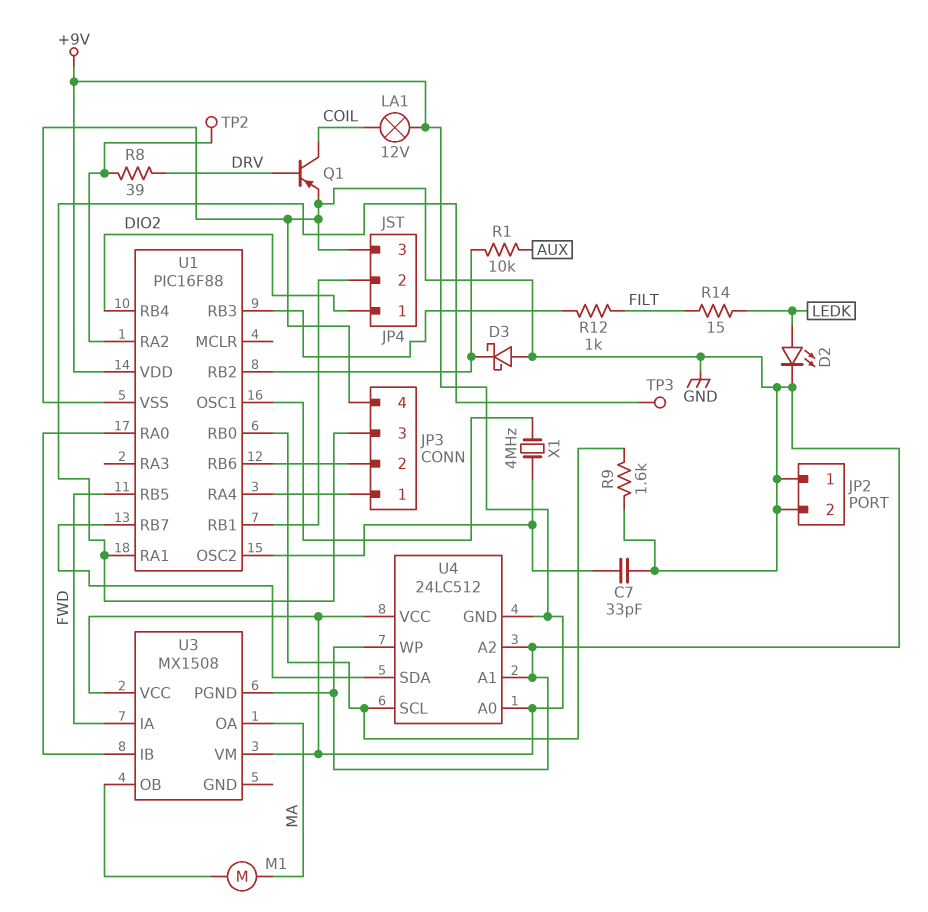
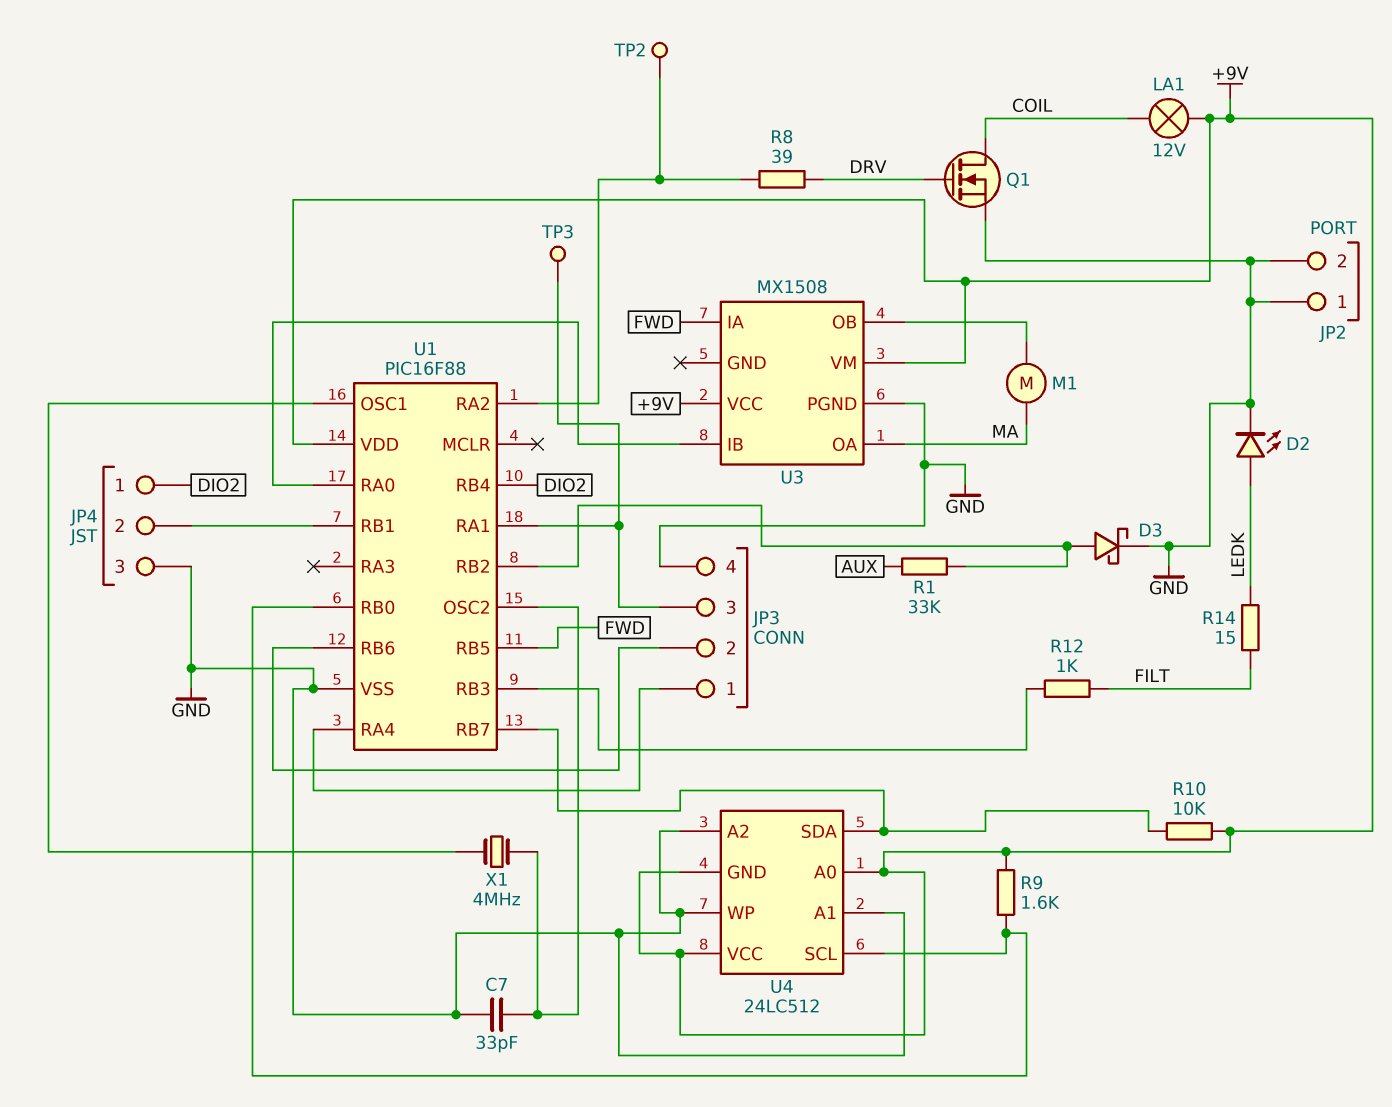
D3: schottky (A GND, K U1/RB2) -> schottky (A U1/RB2, K GND)
Q1: PNP (B DRV, C COIL, E GND) -> NMOS (G DRV, D COIL, S GND)
R1: 10k (AUX, U1/RB2) -> 33k (AUX, U1/RB2)
R9: 1.6k (GND, U1/RB0) -> 1.6k (+9V, U1/RB0)
R10: none -> 10k (+9V, U1/RB7)

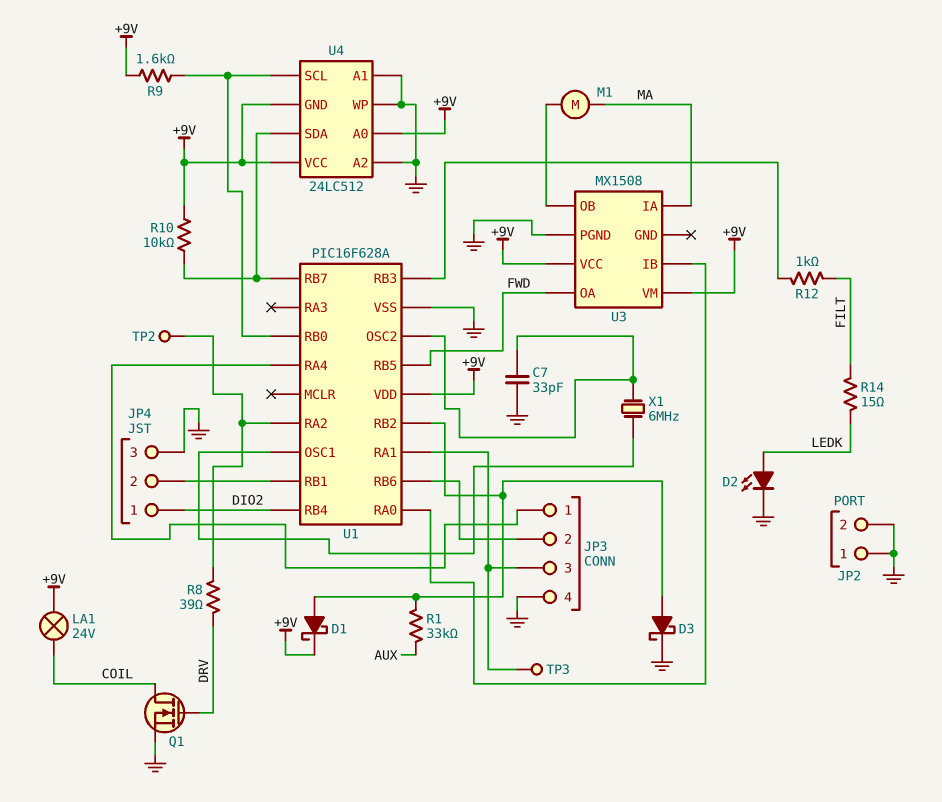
D1: none -> schottky (A U1/RB2, K +9V)
LA1: lamp 12V (+9V, COIL) -> lamp 24V (+9V, COIL)
U1: PIC16F88 -> PIC16F628A
U3 pin IA: FWD -> MA
U3 pin OA: MA -> FWD
X1: 4MHz (U1/OSC1, U1/OSC2) -> 6MHz (U1/OSC1, U1/OSC2)

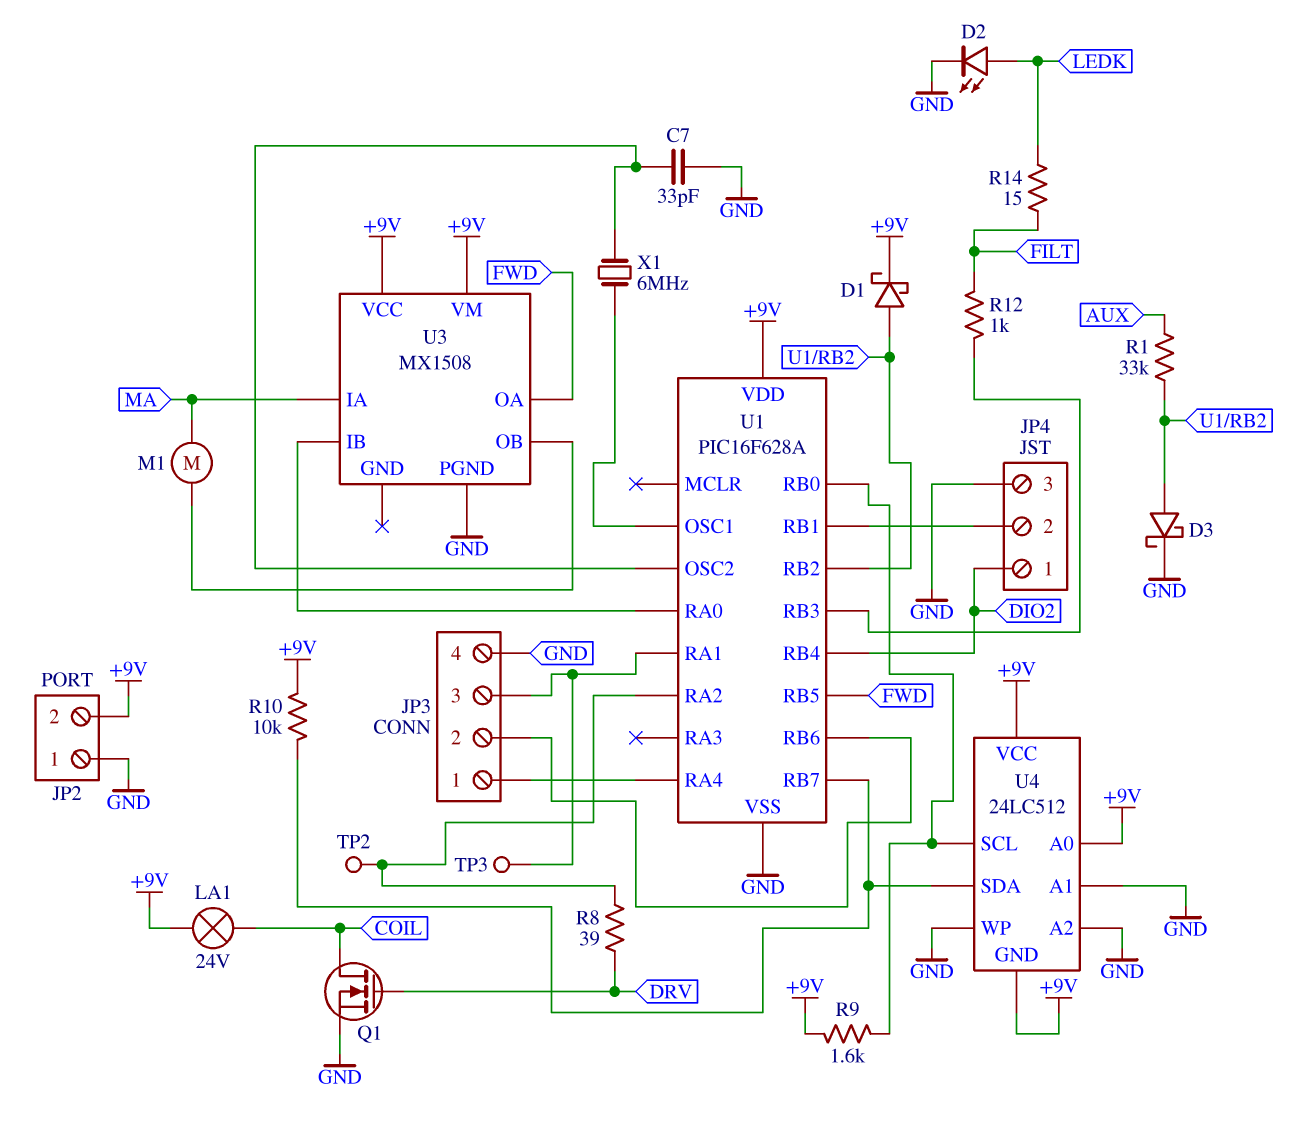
JP2 pin 2: GND -> +9V

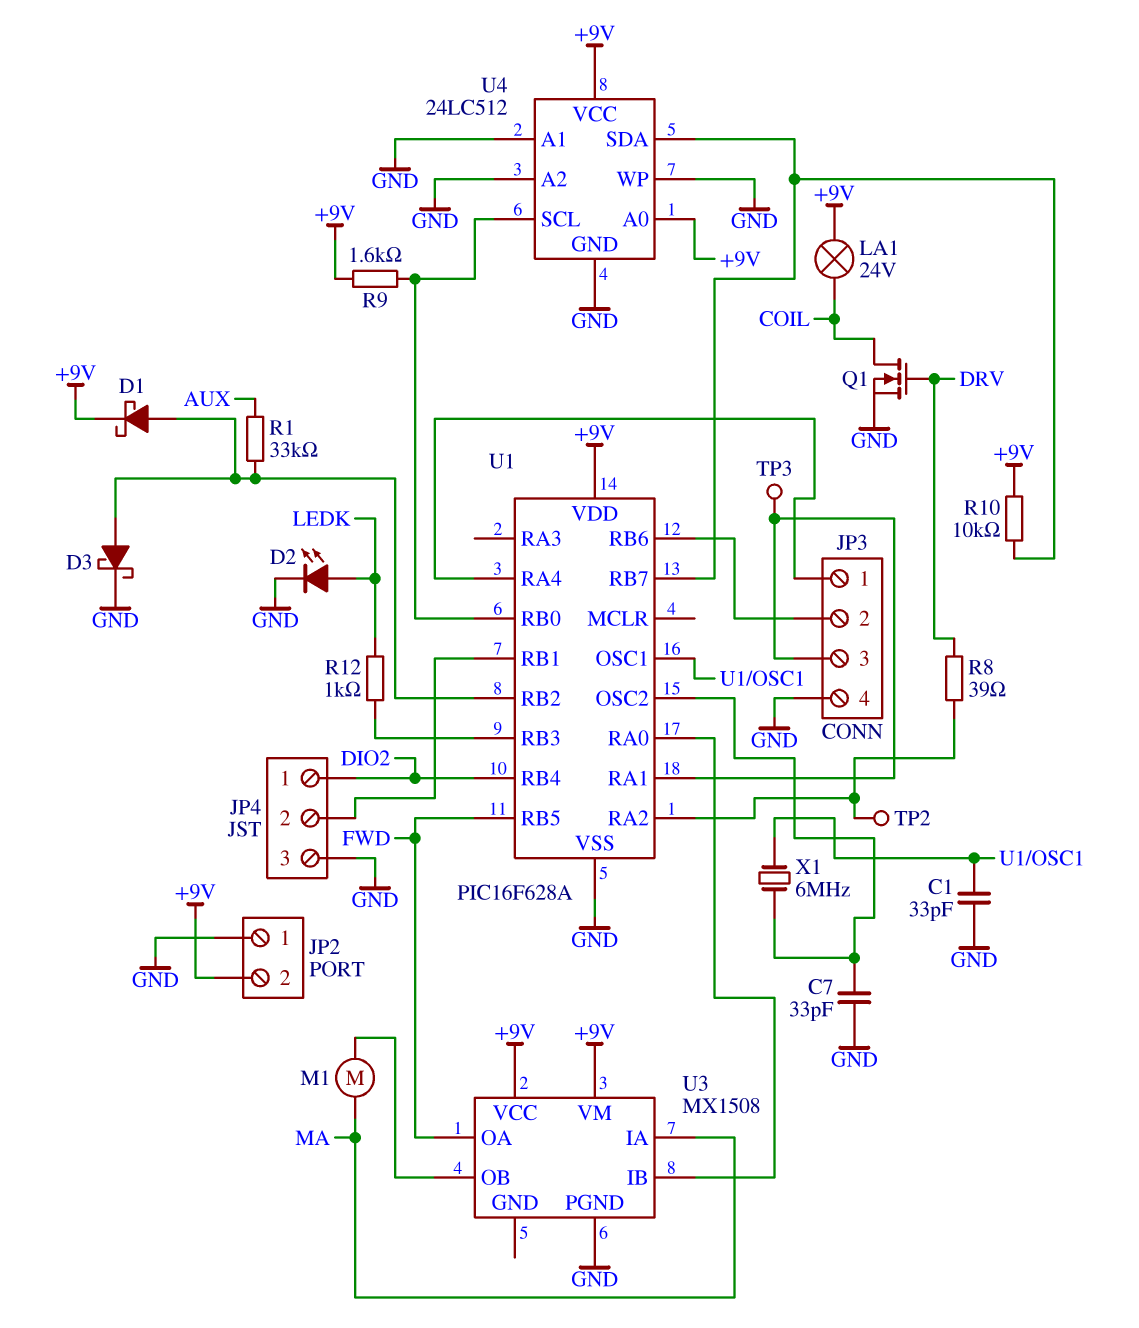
C1: none -> 33pF (GND, U1/OSC1)
R12: 1k (FILT, U1/RB3) -> 1k (LEDK, U1/RB3)
R14: 15 (FILT, LEDK) -> none
U4 pin GND: +9V -> GND

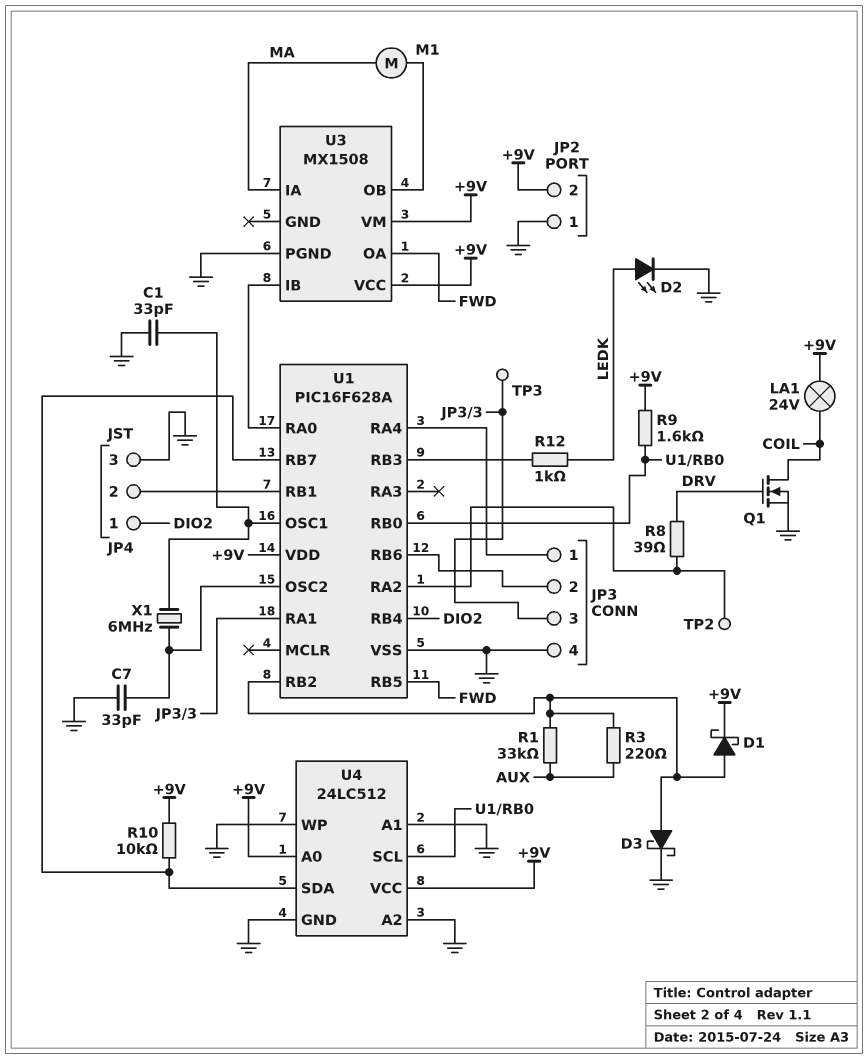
R3: none -> 220 (AUX, U1/RB2)

